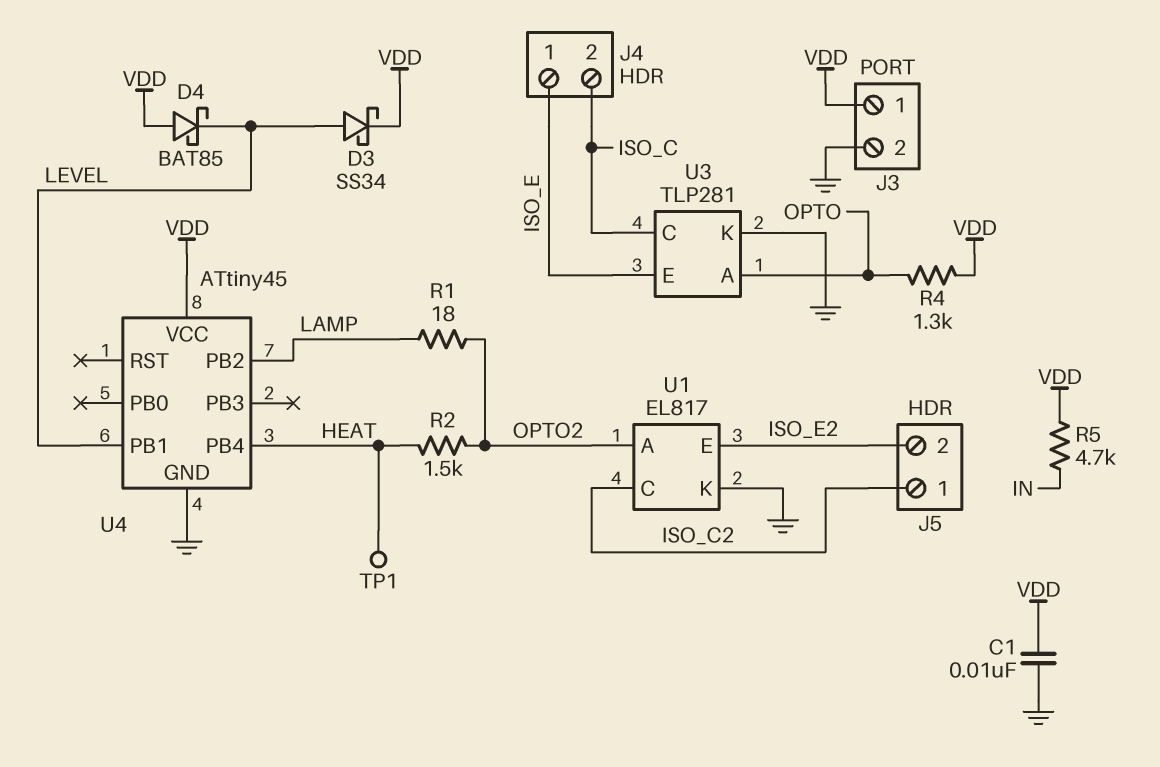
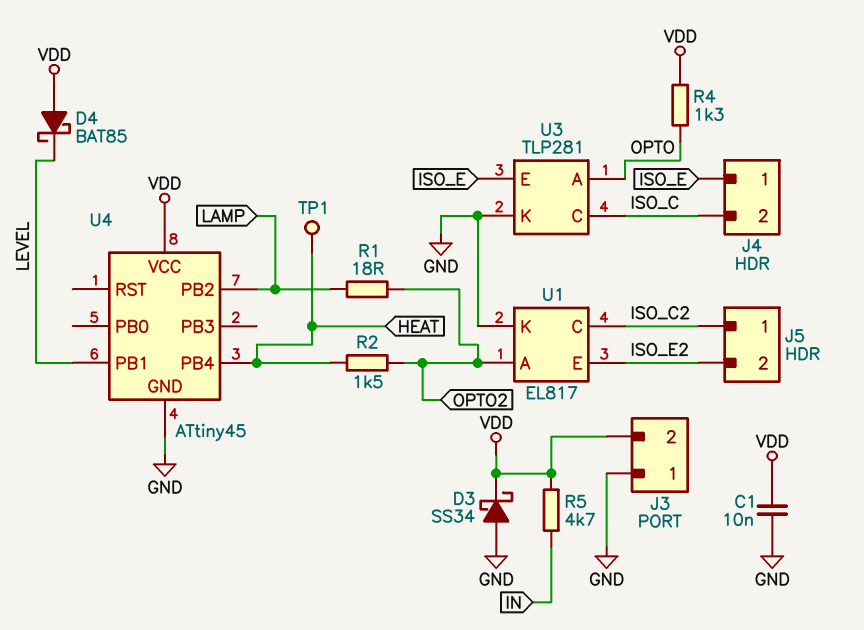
D3: schottky SS34 (A LEVEL, K VDD) -> schottky SS34 (A GND, K VDD)
J3 pin 1: VDD -> GND
J3 pin 2: GND -> VDD

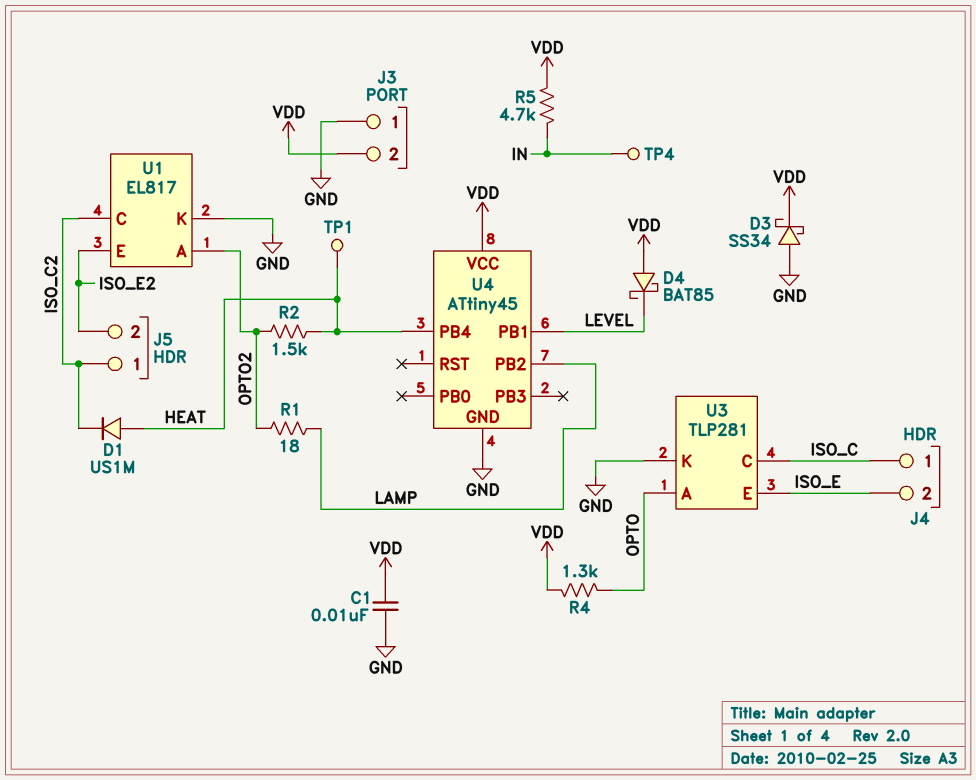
D1: none -> diode US1M (A HEAT, K ISO_C2)
J4 pin 1: ISO_E -> ISO_C
J4 pin 2: ISO_C -> ISO_E
TP4: none -> test point (IN)

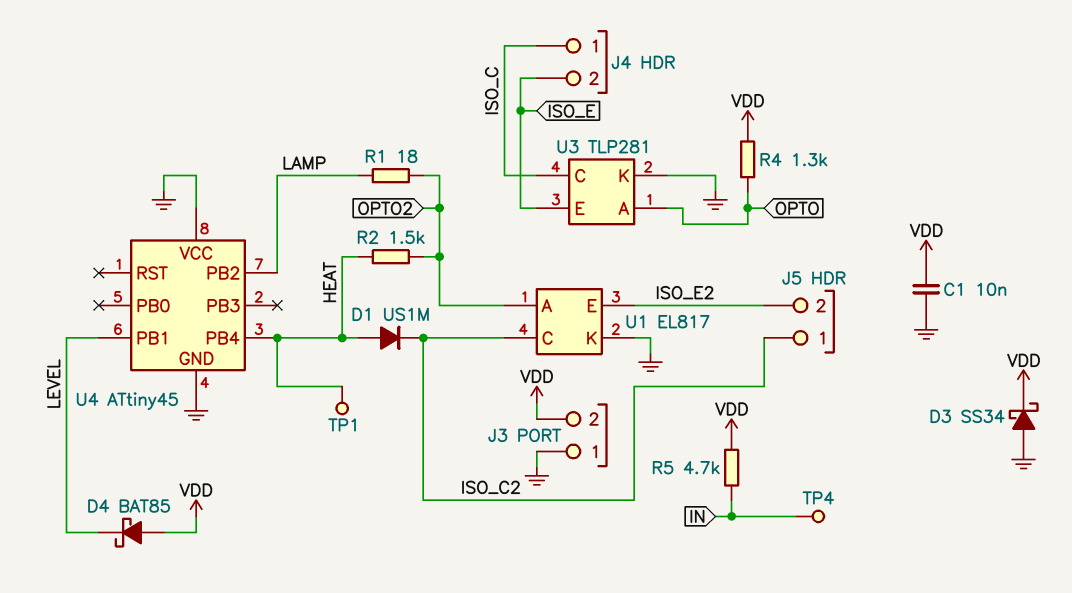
U4 pin VCC: VDD -> GND

